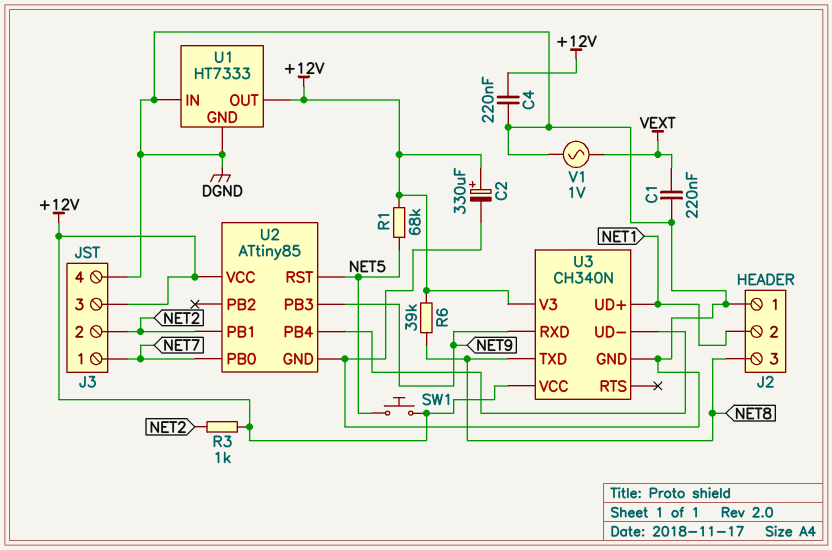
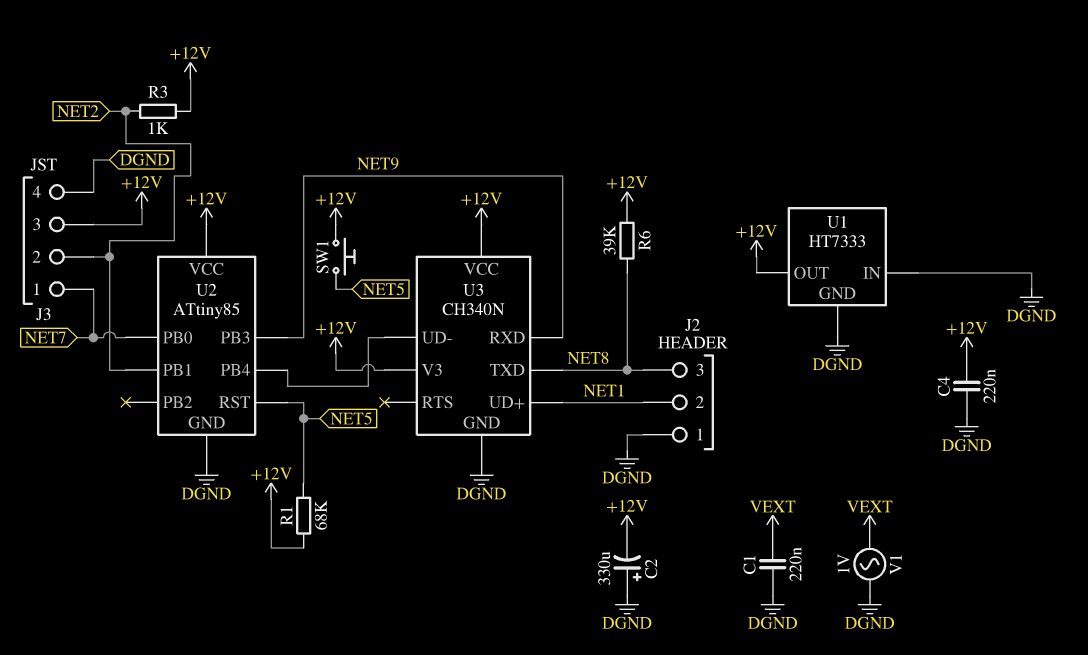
C2: 330uF (plus +12V, minus DGND) -> 330uF (plus DGND, minus +12V)

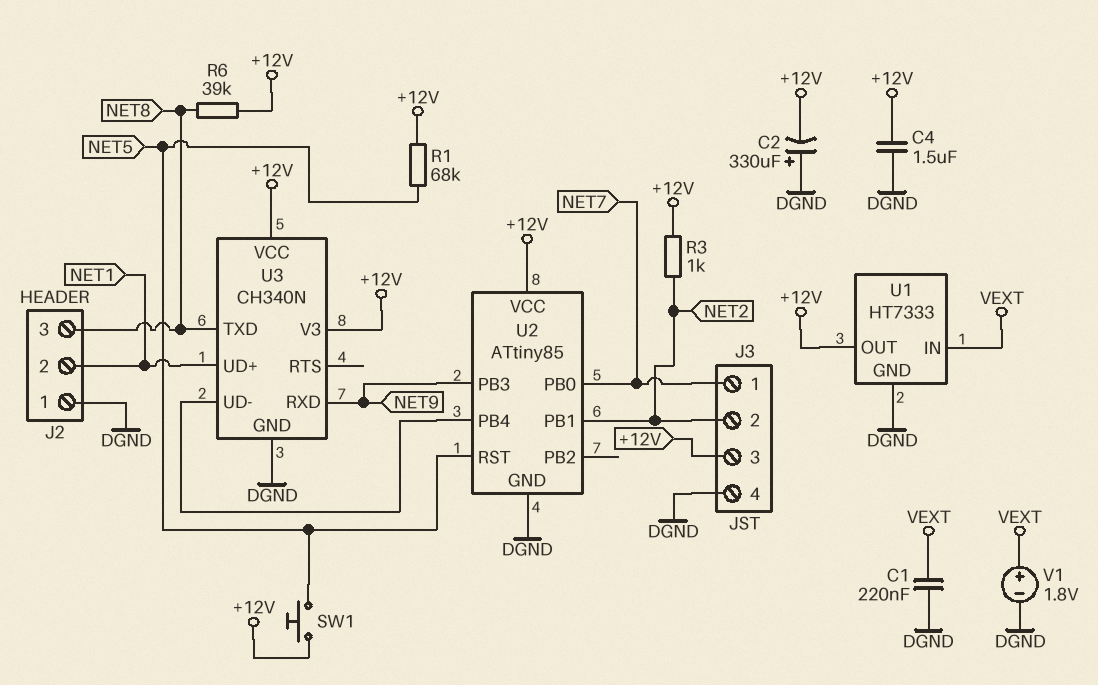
C4: 220nF (+12V, DGND) -> 1.5uF (+12V, DGND)
U1 pin IN: DGND -> VEXT
V1: AC 1V (DGND, VEXT) -> 1.8V (plus VEXT, minus DGND)

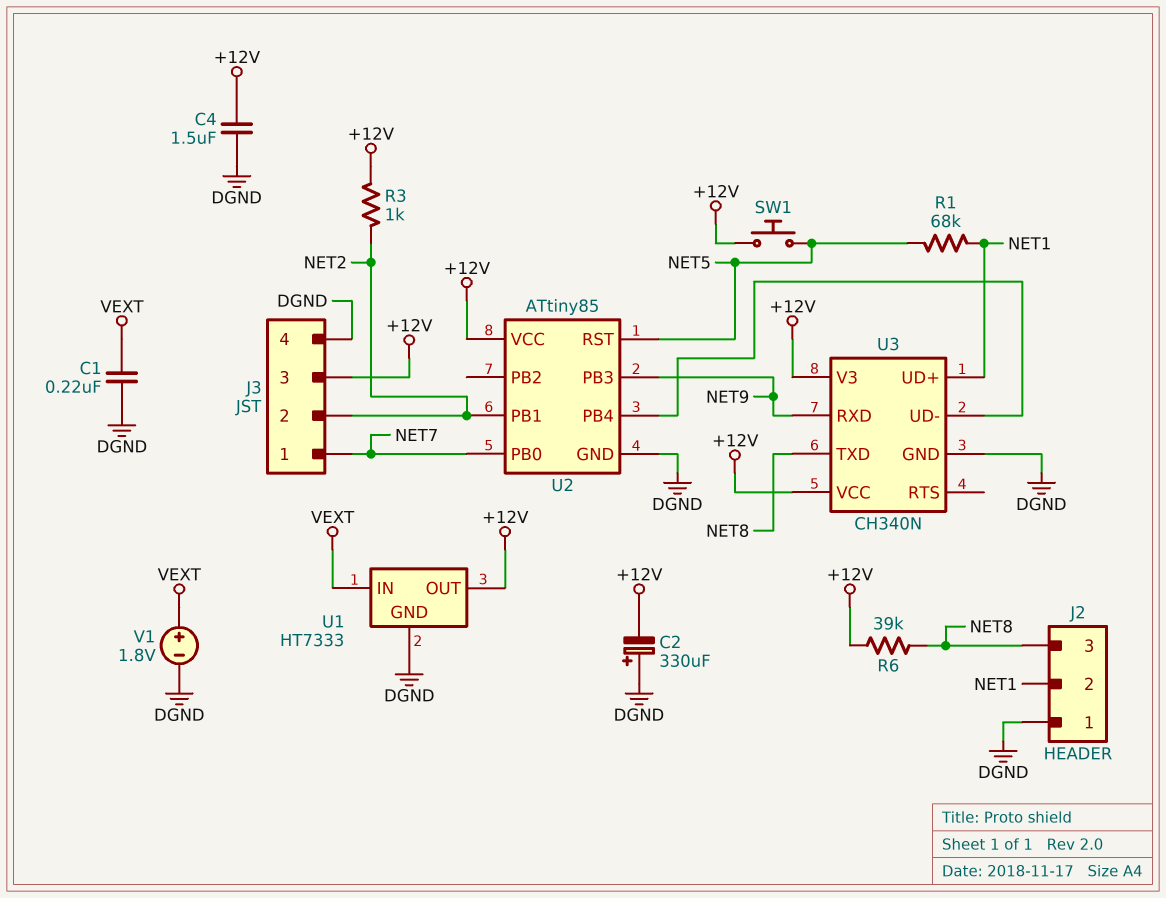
R1: 68k (+12V, NET5) -> 68k (NET1, NET5)

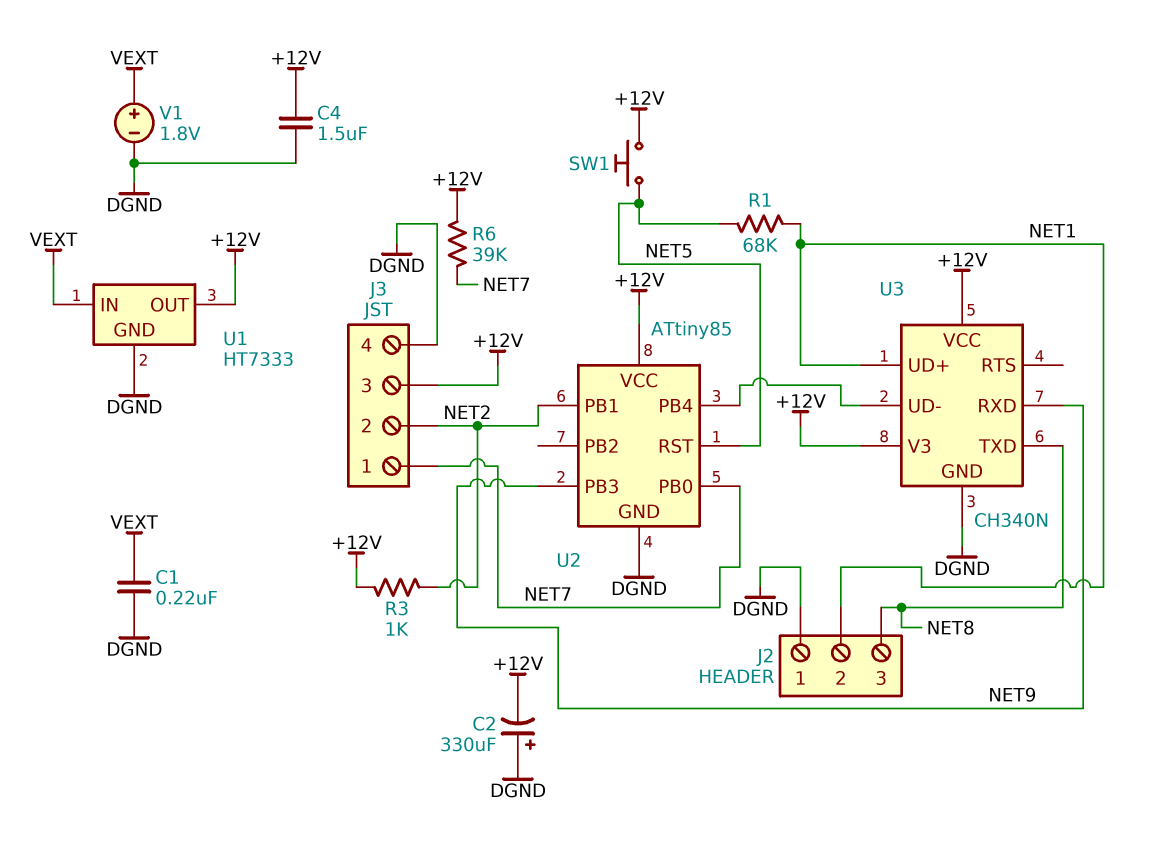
R6: 39k (+12V, NET8) -> 39k (+12V, NET7)

